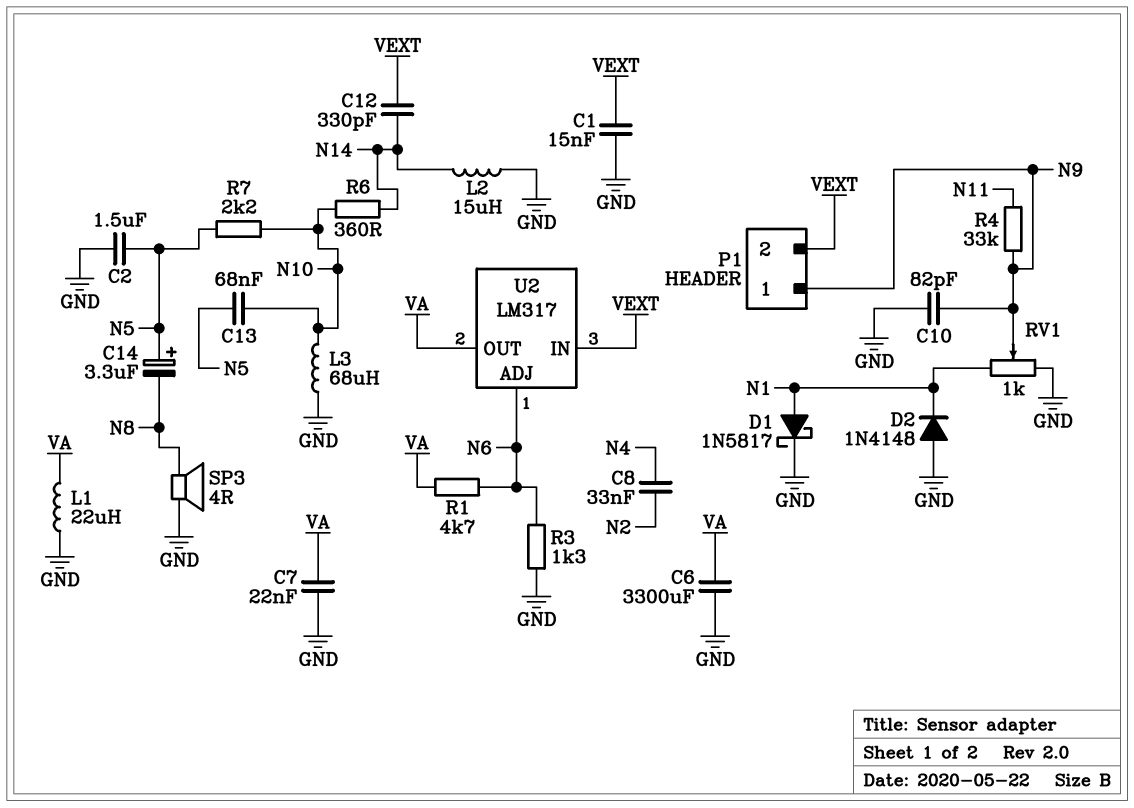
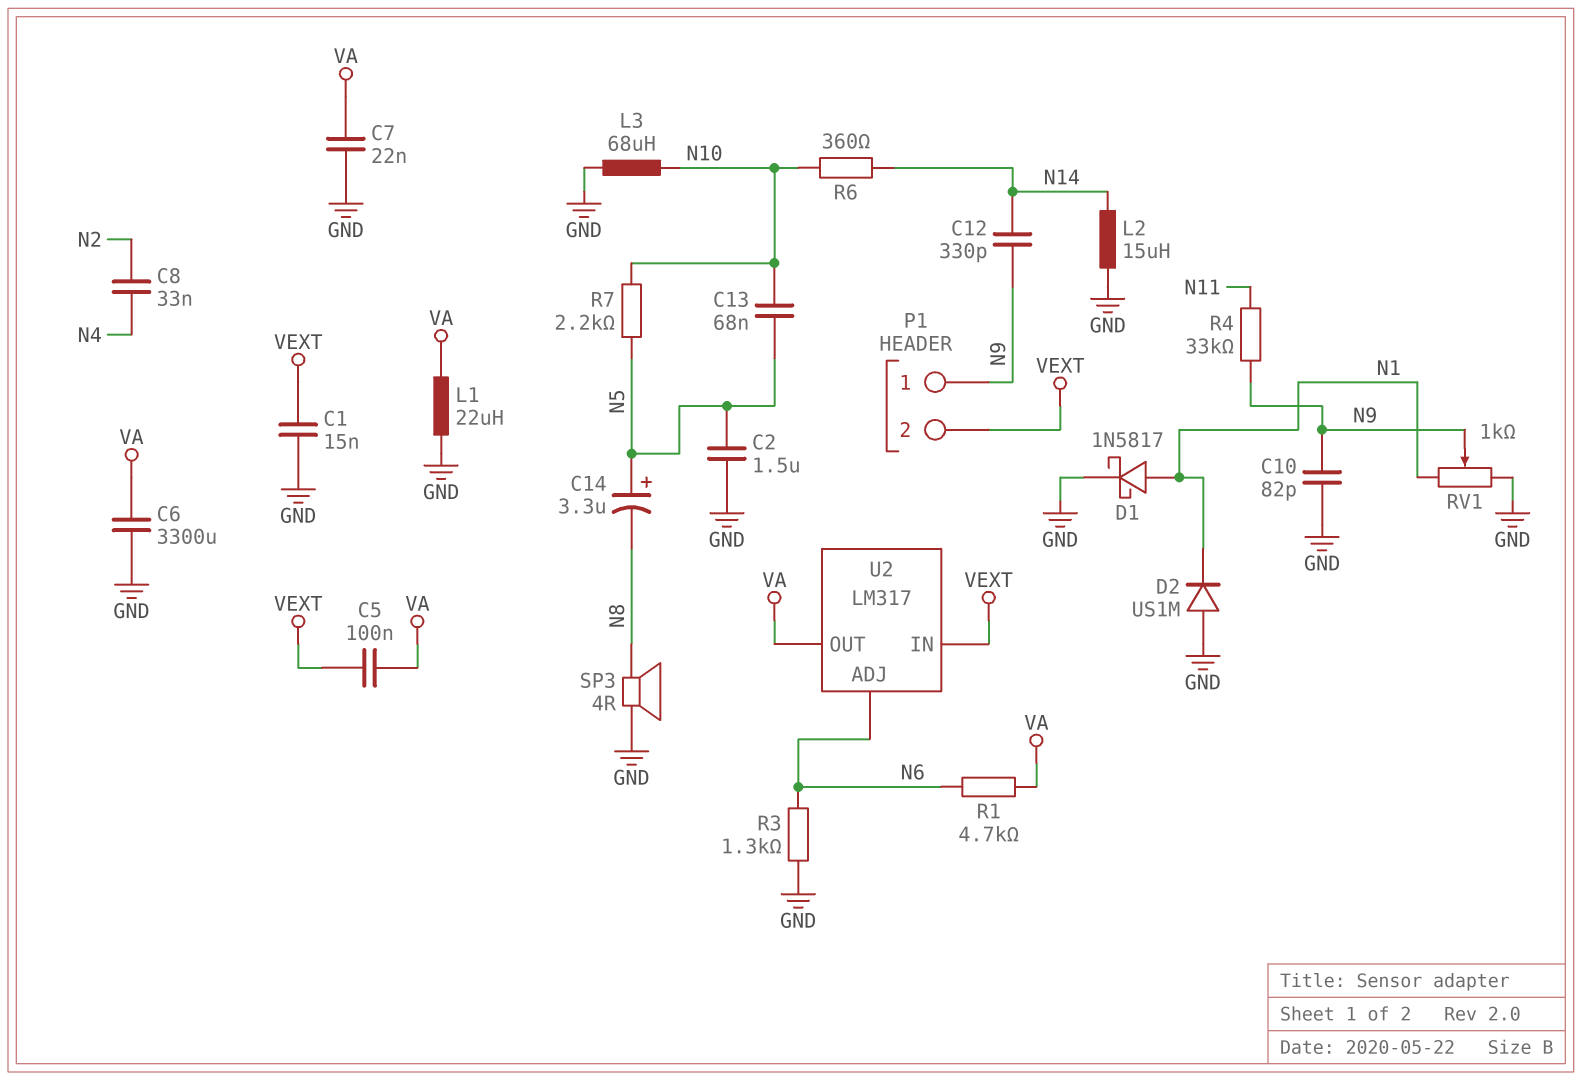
C5: none -> 100nF (VA, VEXT)
C12: 330pF (N14, VEXT) -> 330pF (N9, N14)
D2: diode 1N4148 (A GND, K N1) -> diode US1M (A GND, K N1)

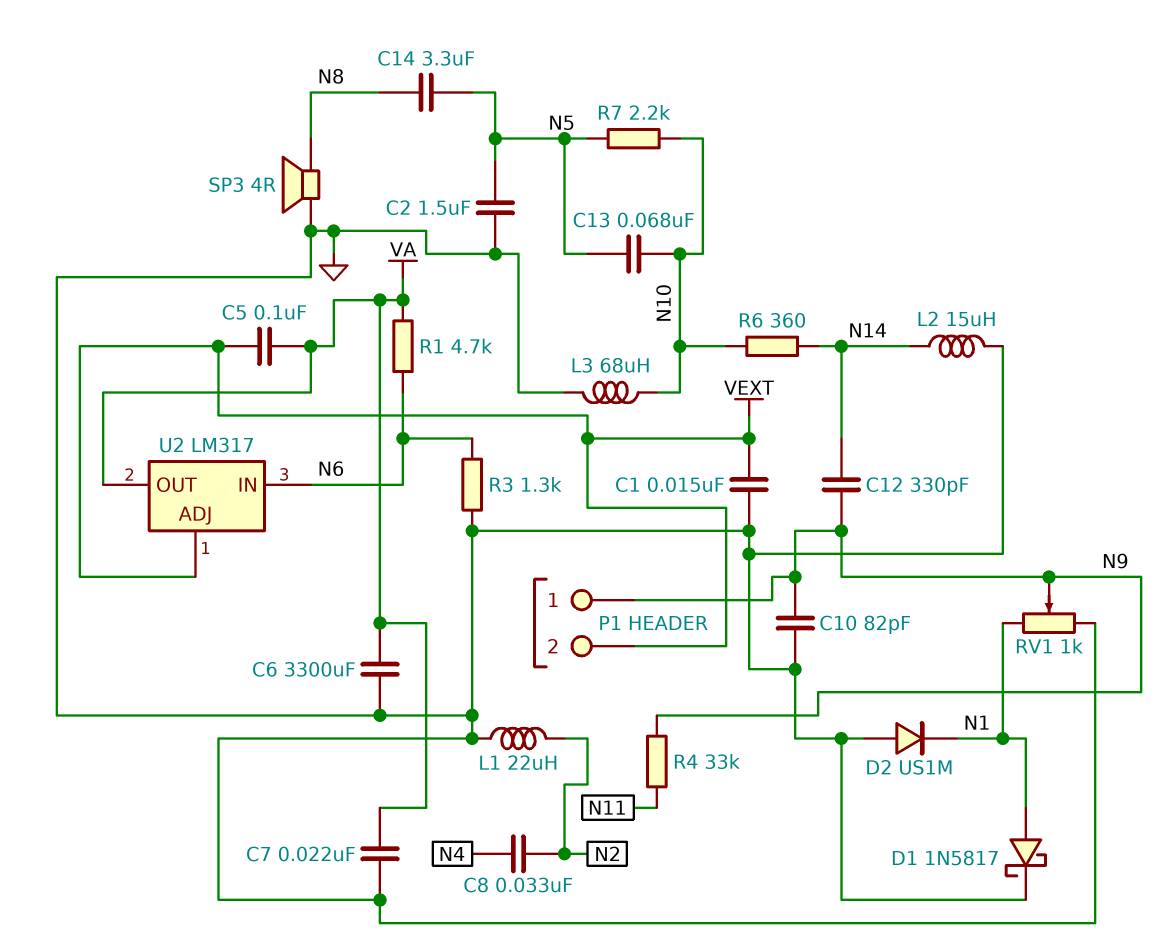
C14: 3.3uF (plus N5, minus N8) -> 3.3uF (N5, N8)
L1: 22uH (GND, VA) -> 22uH (GND, N2)
U2 pin ADJ: N6 -> VEXT
U2 pin IN: VEXT -> N6

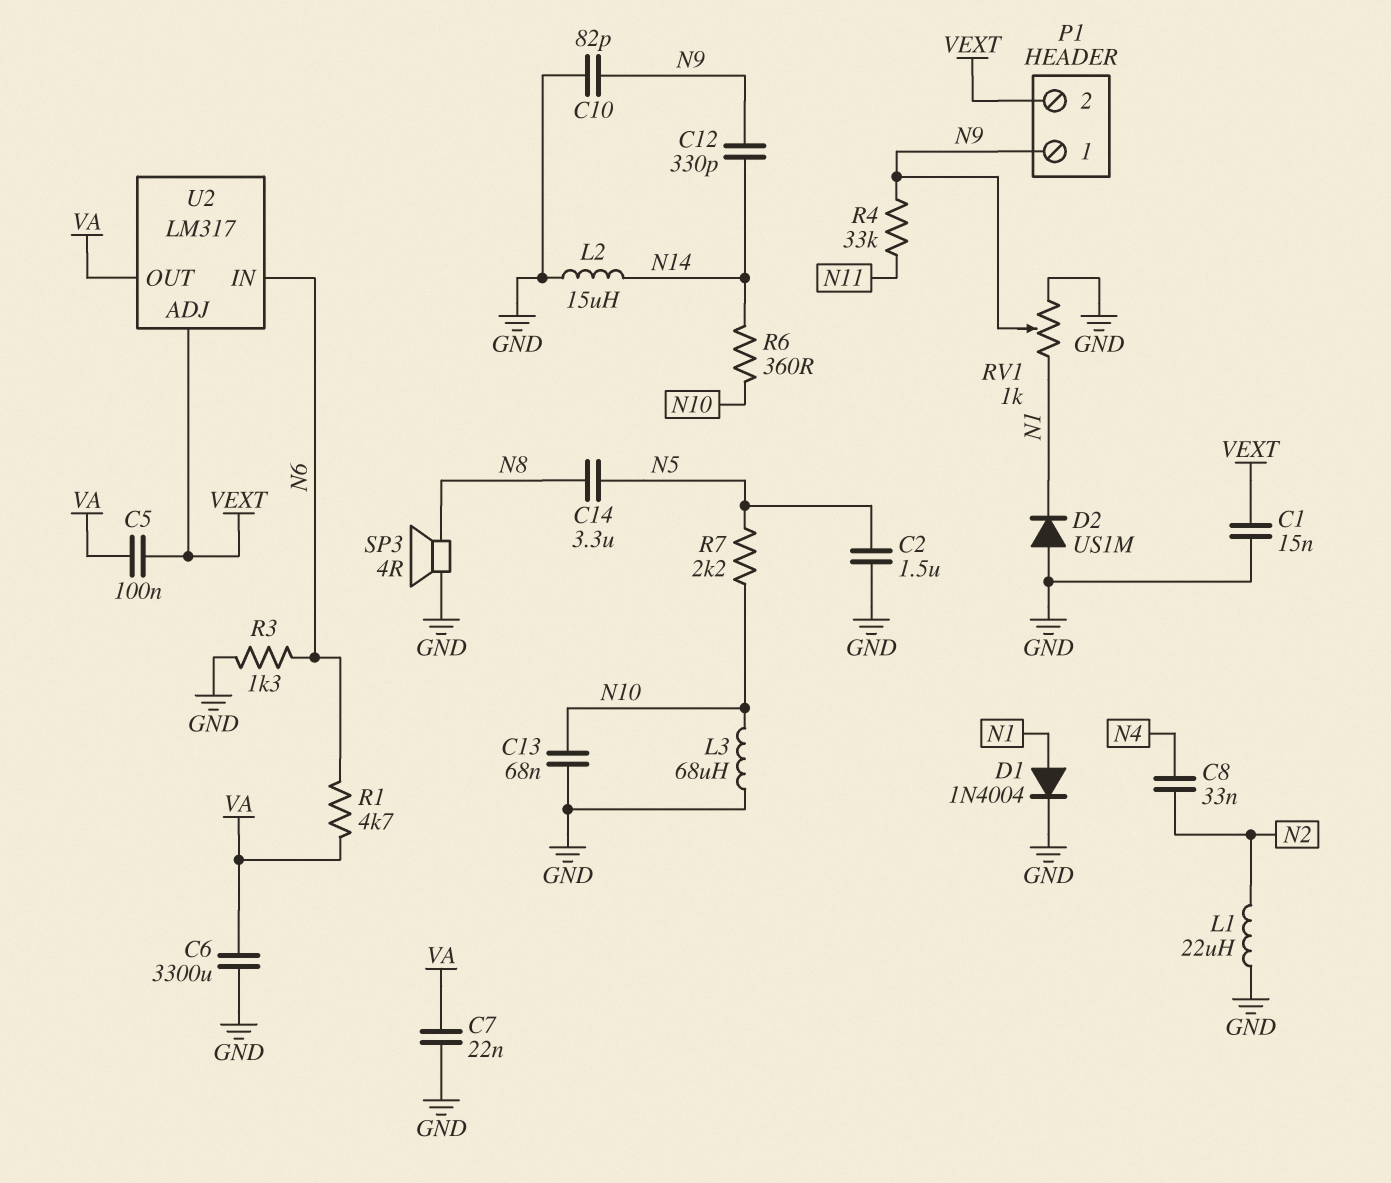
C13: 68nF (N5, N10) -> 68nF (GND, N10)
D1: schottky 1N5817 (A N1, K GND) -> diode 1N4004 (A N1, K GND)

